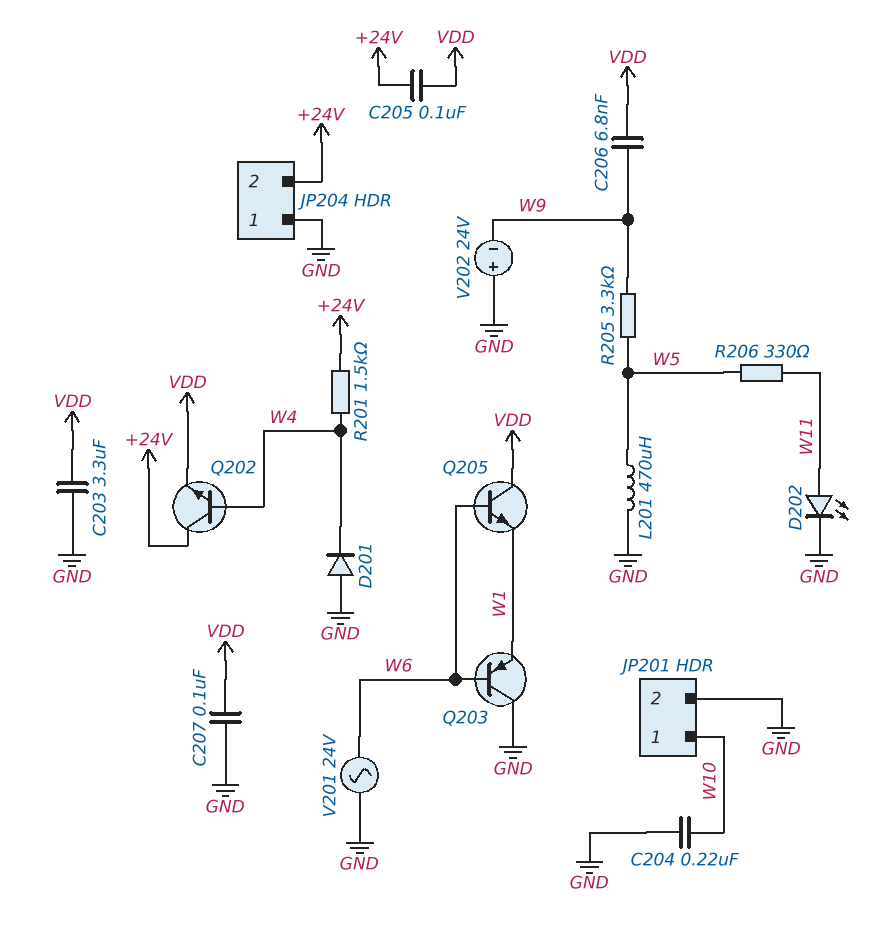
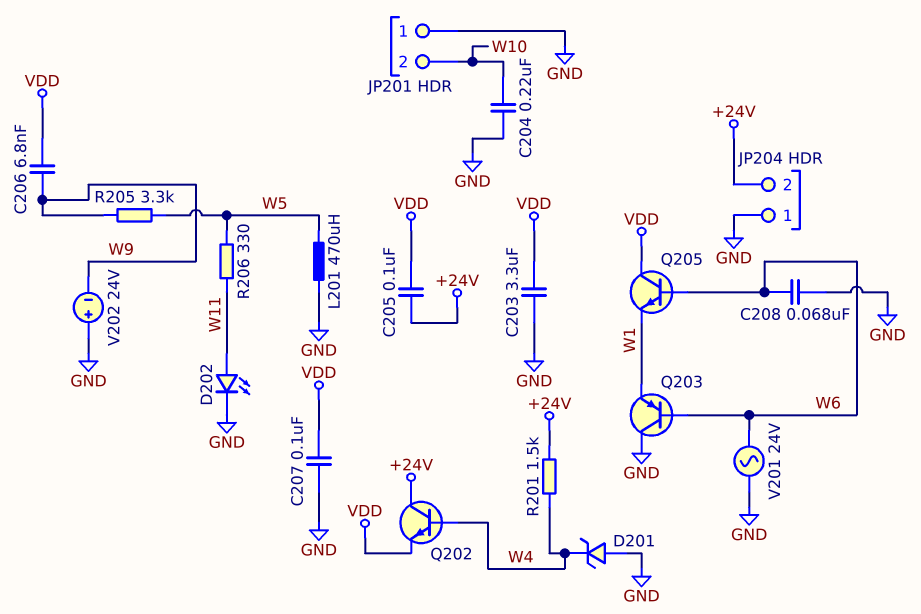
C208: none -> 68nF (GND, W6)
D201: diode (A GND, K W4) -> zener (A GND, K W4)
JP201 pin 1: W10 -> GND
JP201 pin 2: GND -> W10

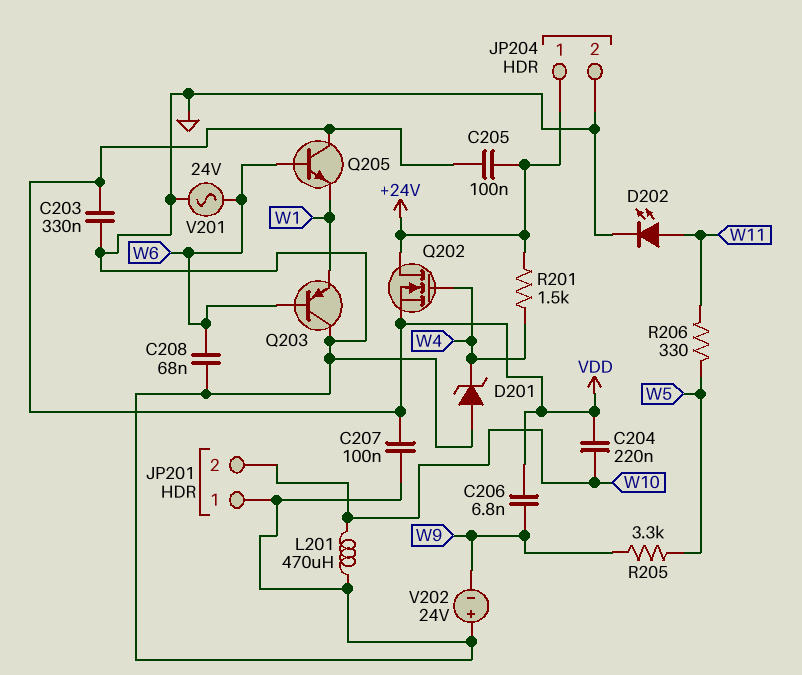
C203: 3.3uF (GND, VDD) -> 330nF (GND, VDD)
C204: 220nF (GND, W10) -> 220nF (VDD, W10)
JP204 pin 1: GND -> +24V
JP204 pin 2: +24V -> GND
L201: 470uH (GND, W5) -> 470uH (GND, W10)
Q202: NPN (B W4, C +24V, E VDD) -> NMOS (G W4, D +24V, S VDD)

